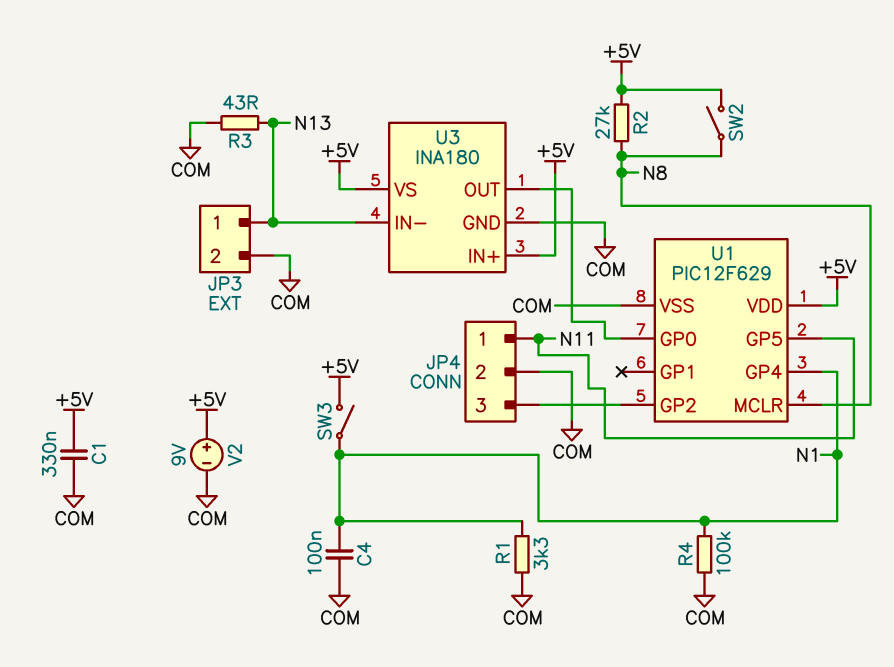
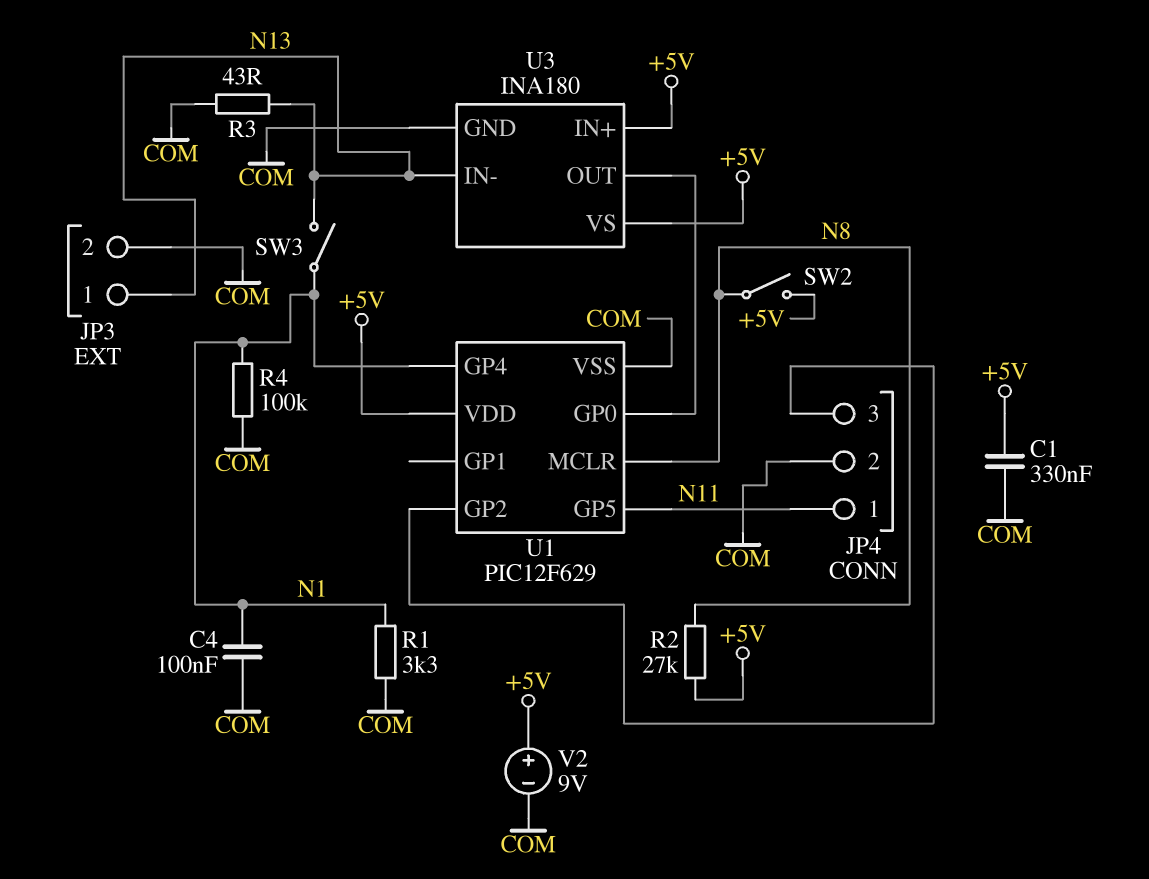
SW3: switch (+5V, N1) -> switch (N1, N13)

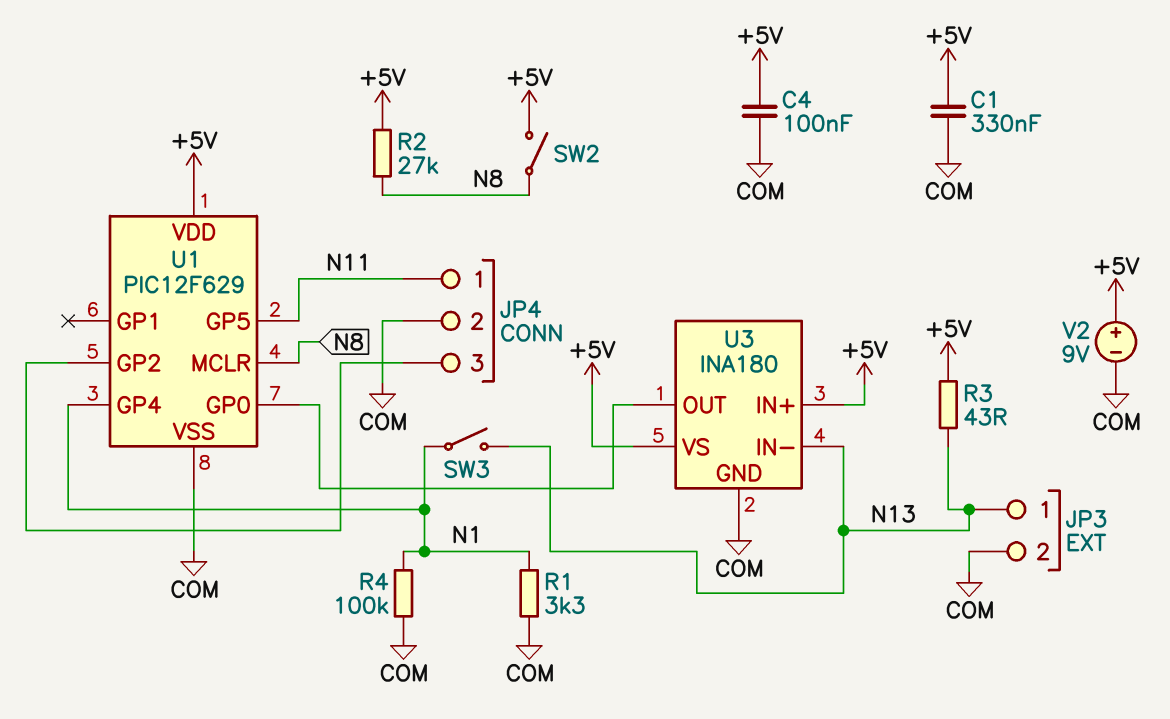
C4: 100nF (COM, N1) -> 100nF (+5V, COM)
R3: 43 (COM, N13) -> 43 (+5V, N13)

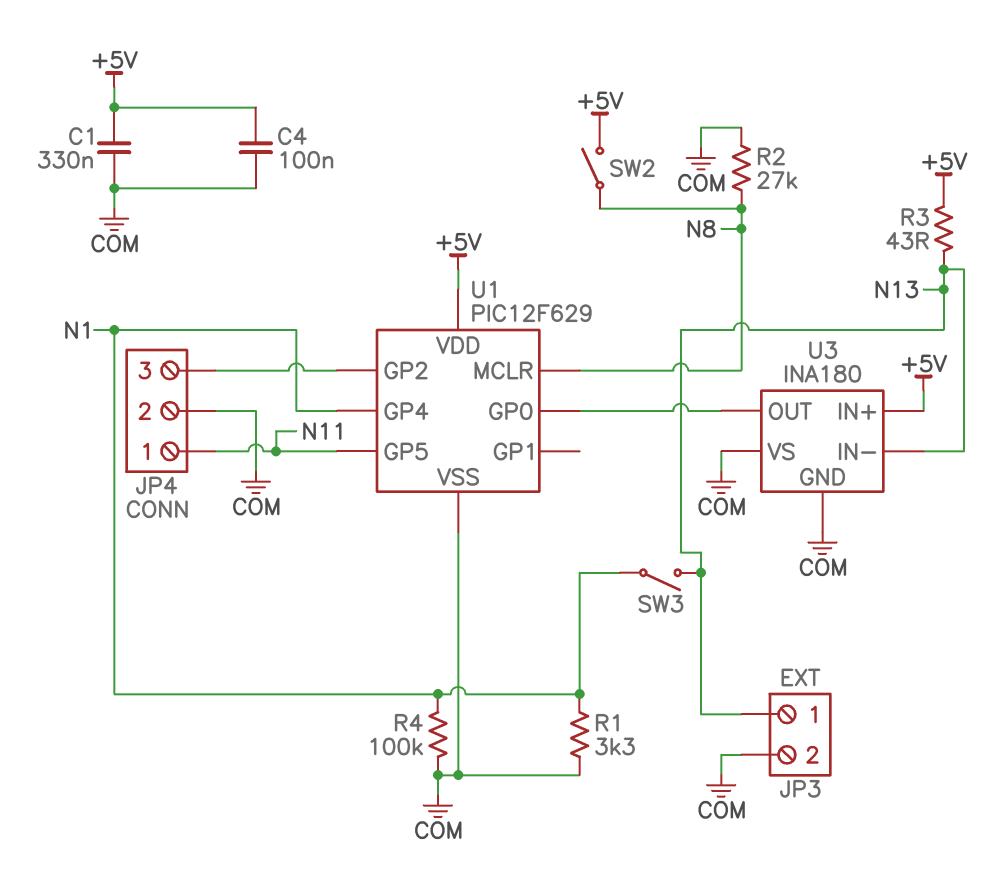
R2: 27k (+5V, N8) -> 27k (COM, N8)
U3 pin VS: +5V -> COM
V2: 9V (plus +5V, minus COM) -> none

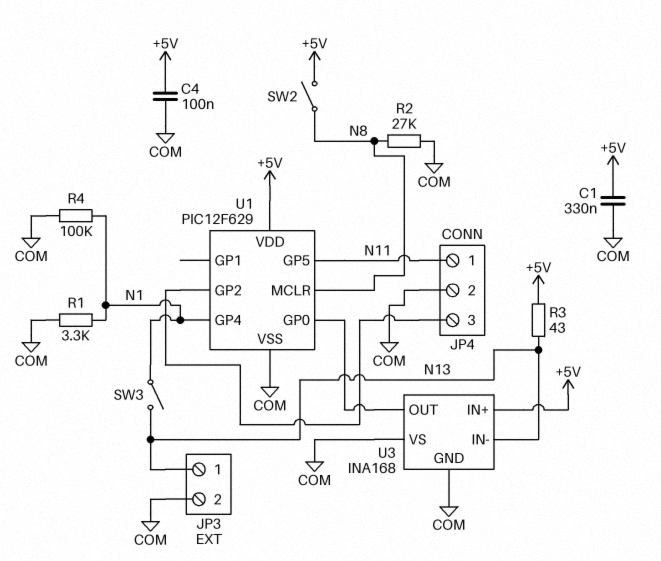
U3: INA180 -> INA168

